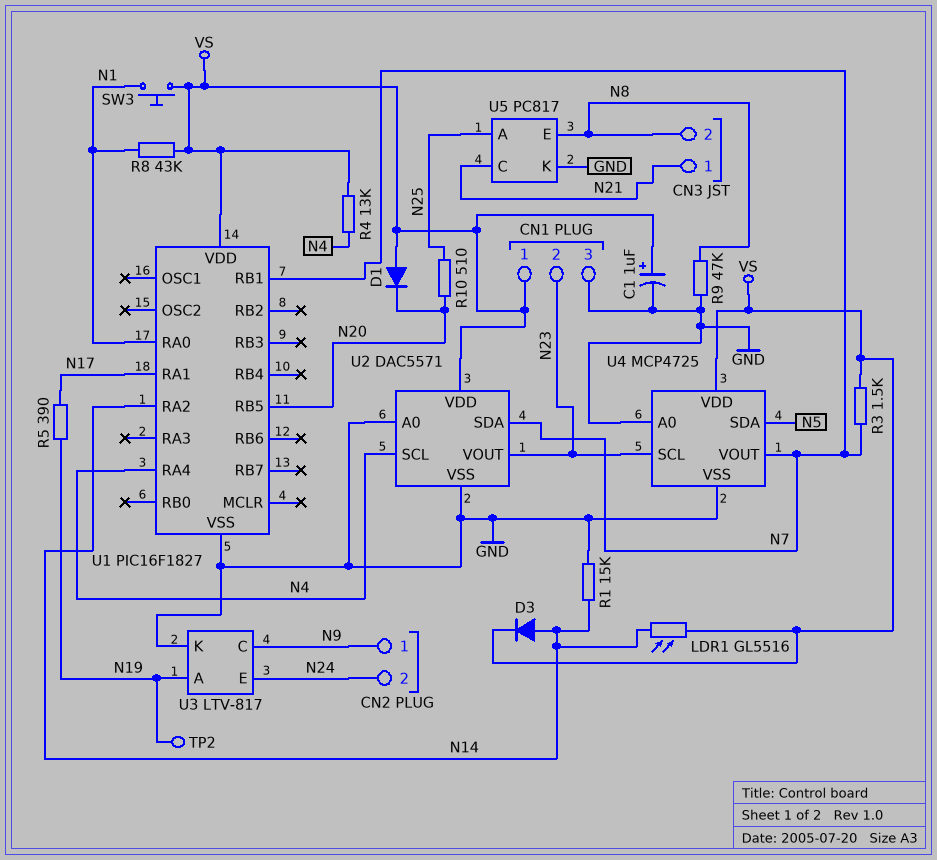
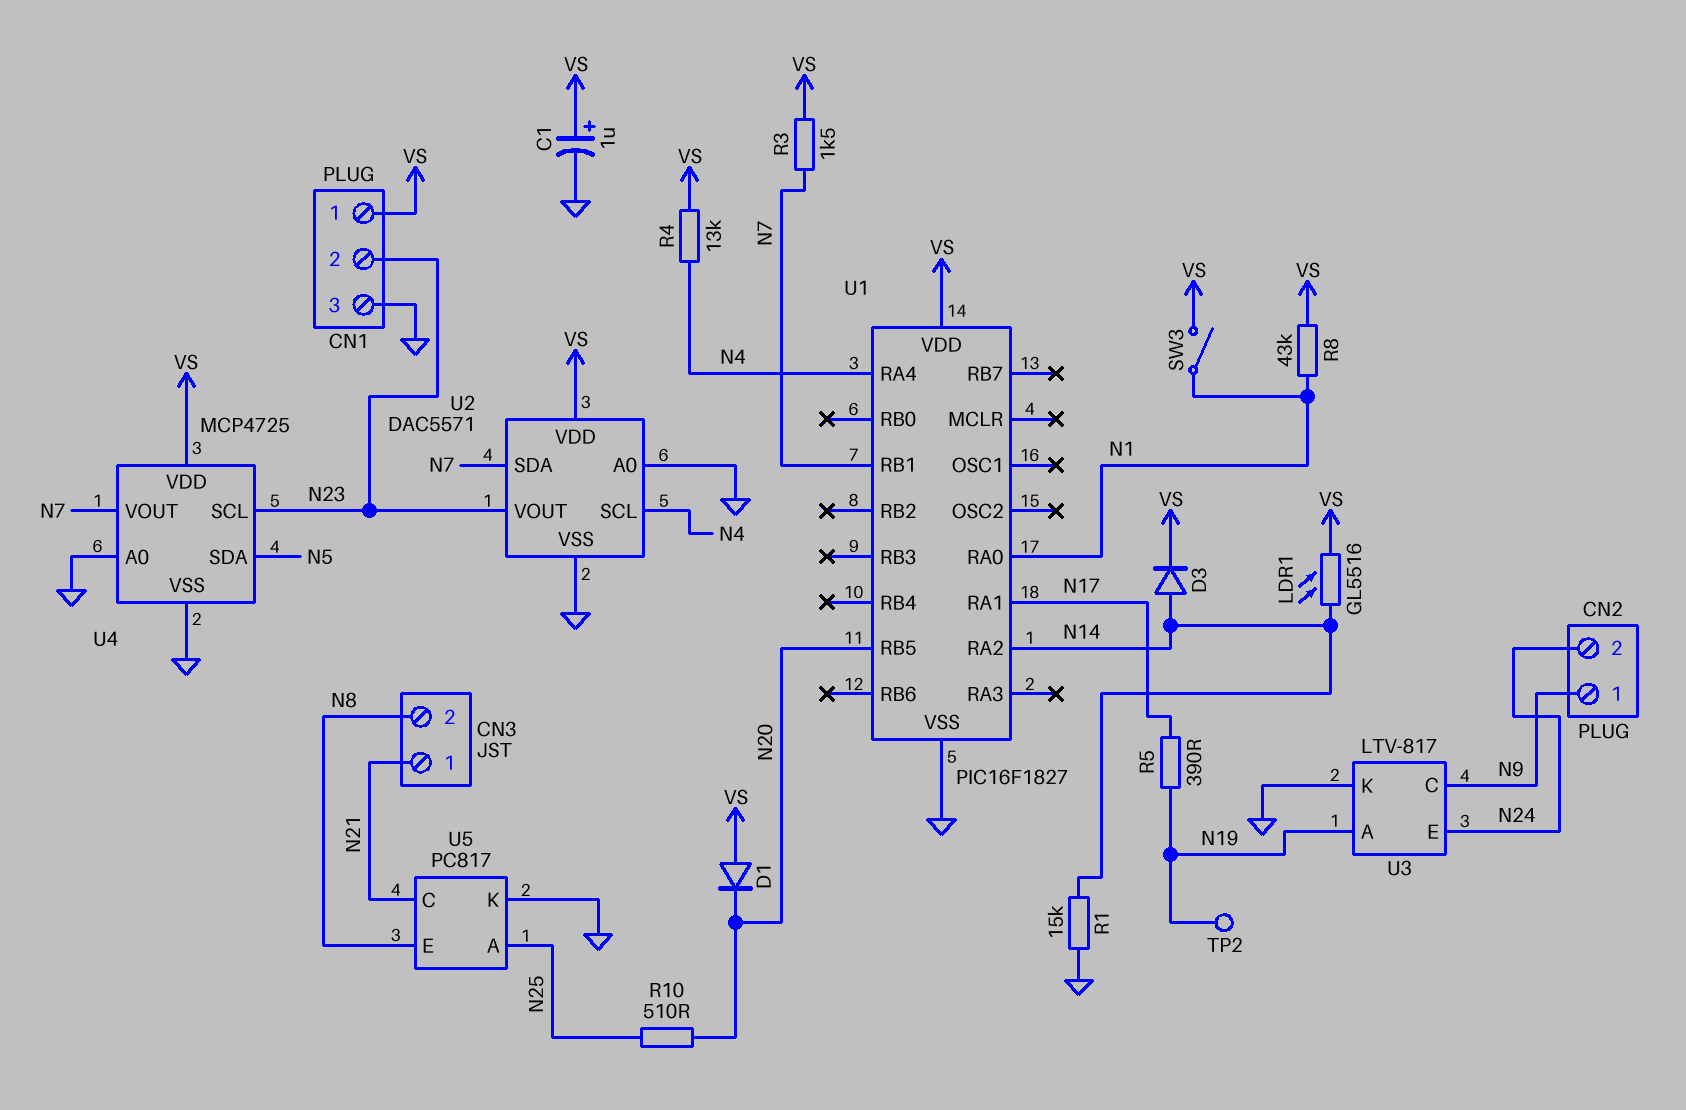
R9: 47k (GND, N8) -> none
SW3: button (N1, VS) -> switch (N1, VS)

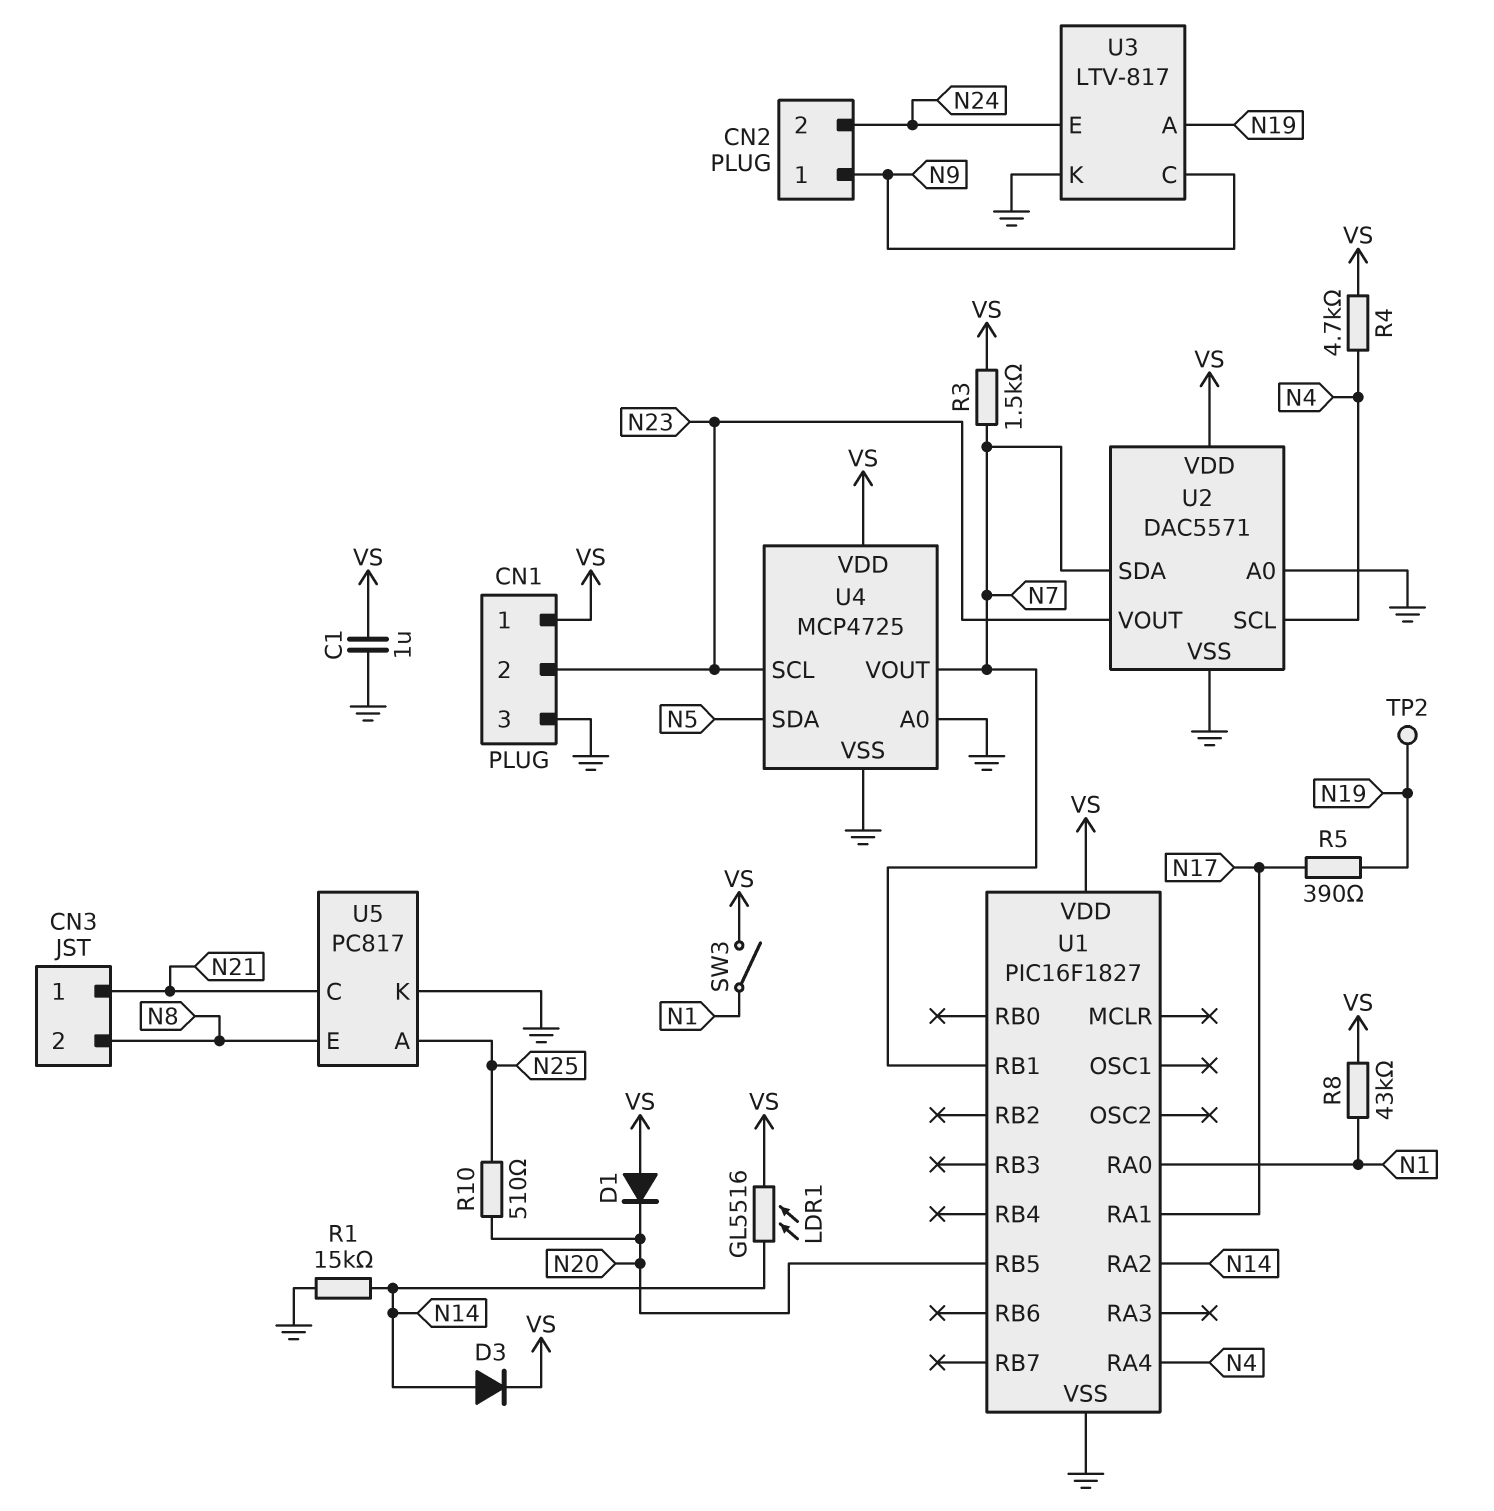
C1: 1uF (plus VS, minus GND) -> 1uF (GND, VS)
R4: 13k (N4, VS) -> 4.7k (N4, VS)

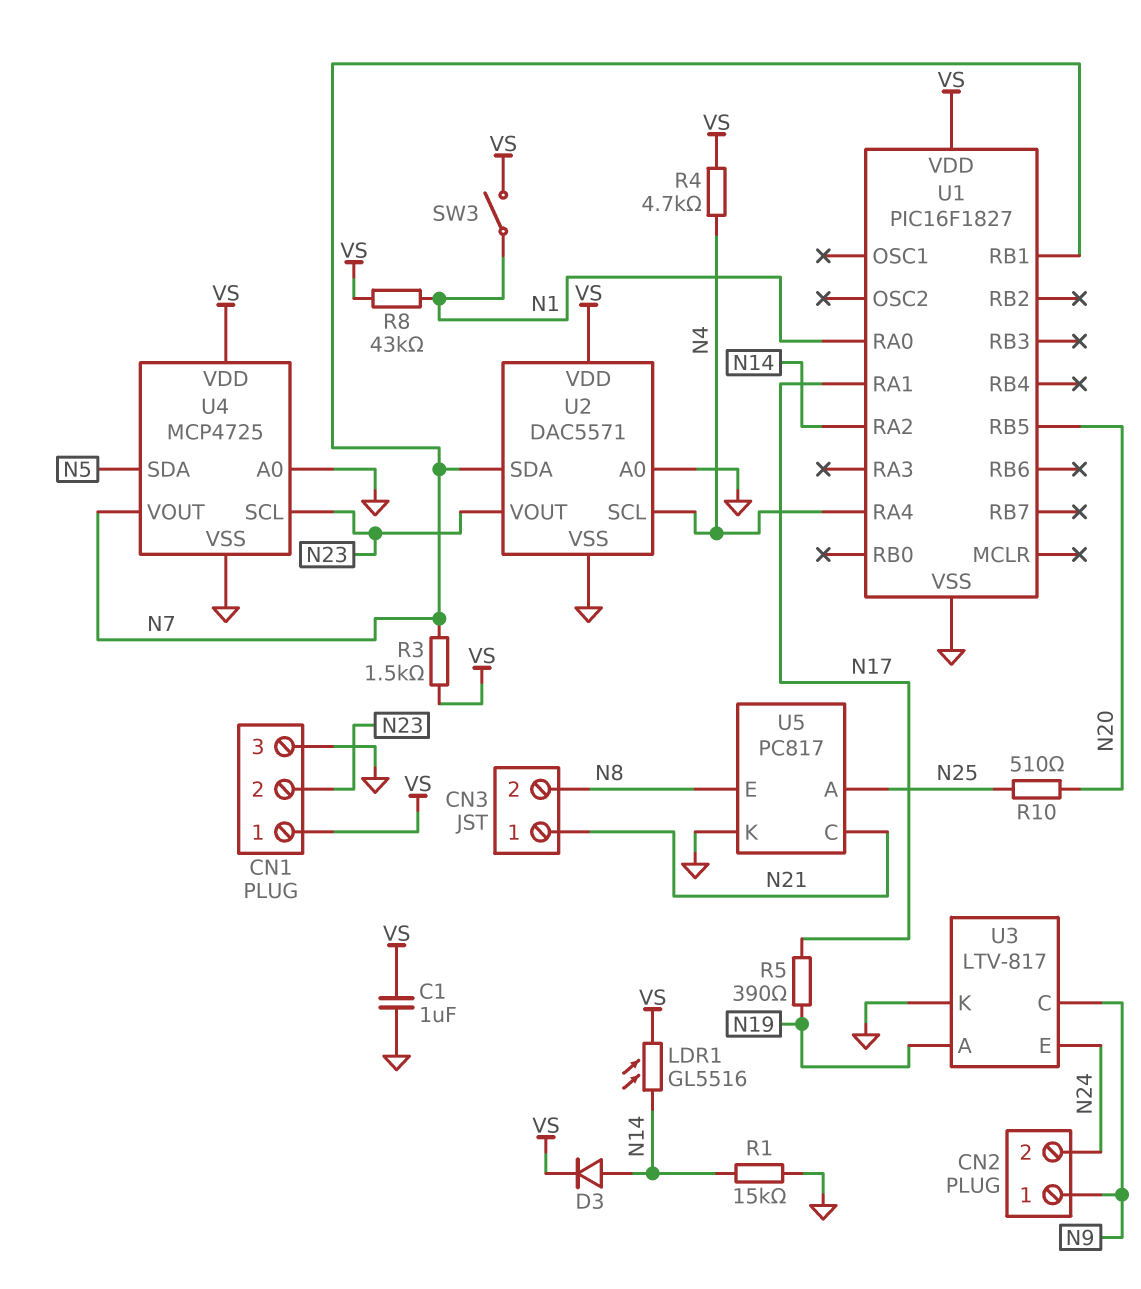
D1: diode (A VS, K N20) -> none
TP2: test point (N19) -> none

